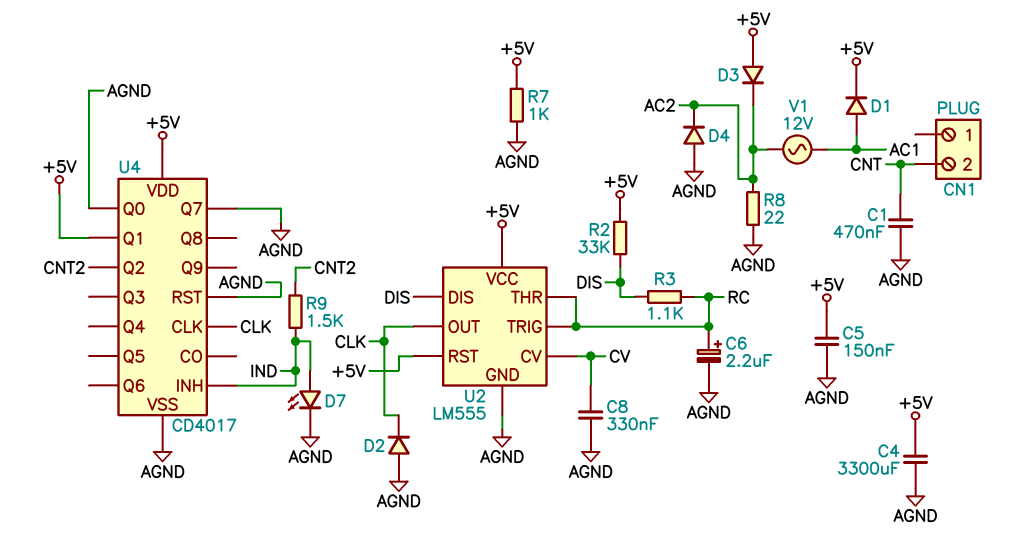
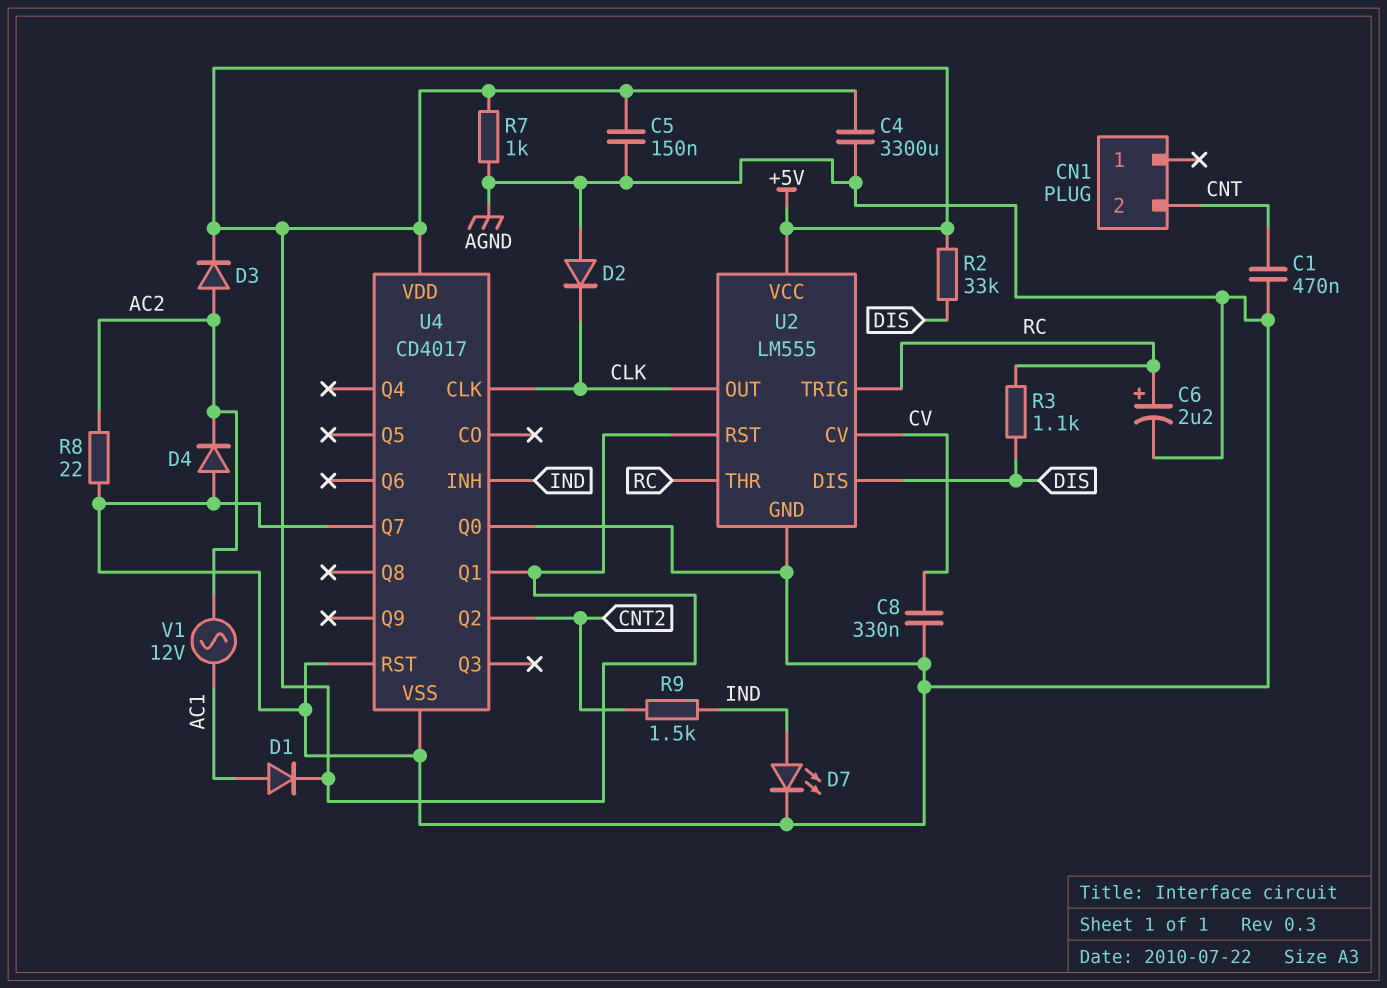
D3: diode (A +5V, K AC2) -> diode (A AC2, K +5V)

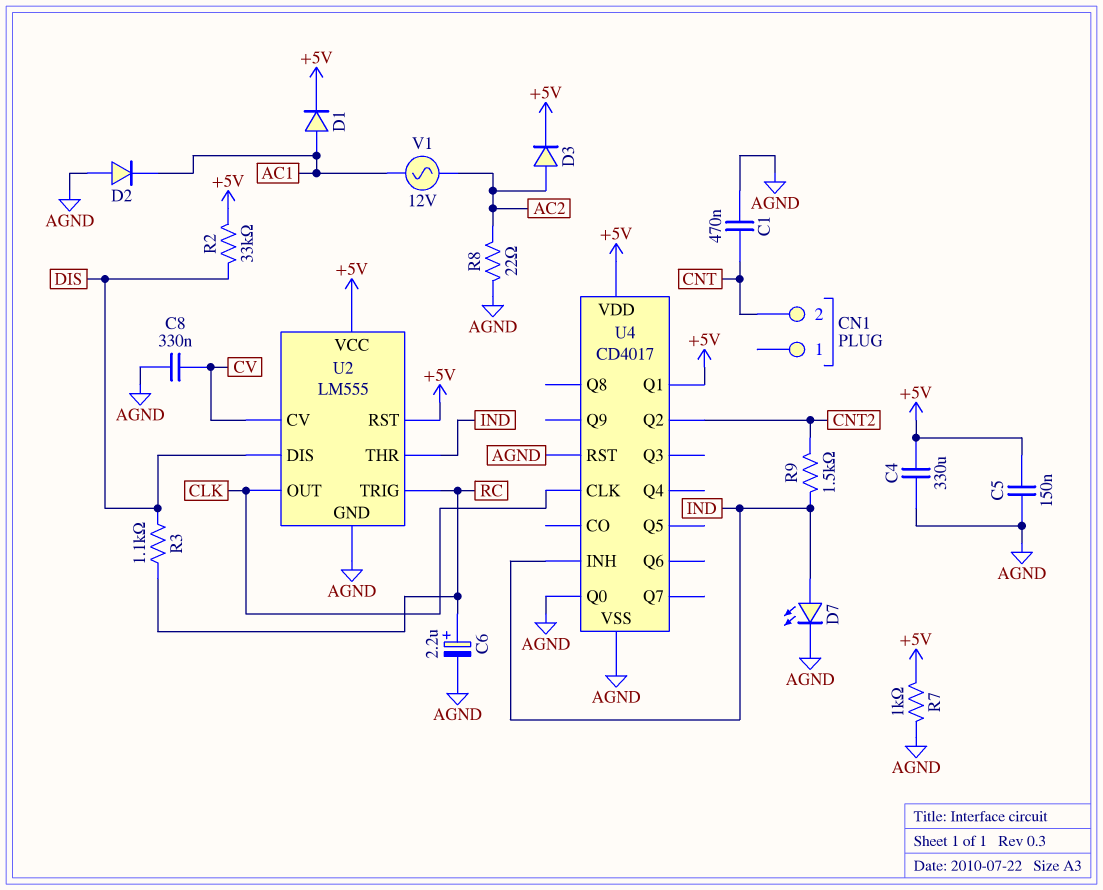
C4: 3300uF (+5V, AGND) -> 330uF (+5V, AGND)
D2: diode (A AGND, K CLK) -> diode (A AGND, K AC1)
D4: diode (A AGND, K AC2) -> none
U2 pin THR: RC -> IND
U4 pin Q7: AGND -> none

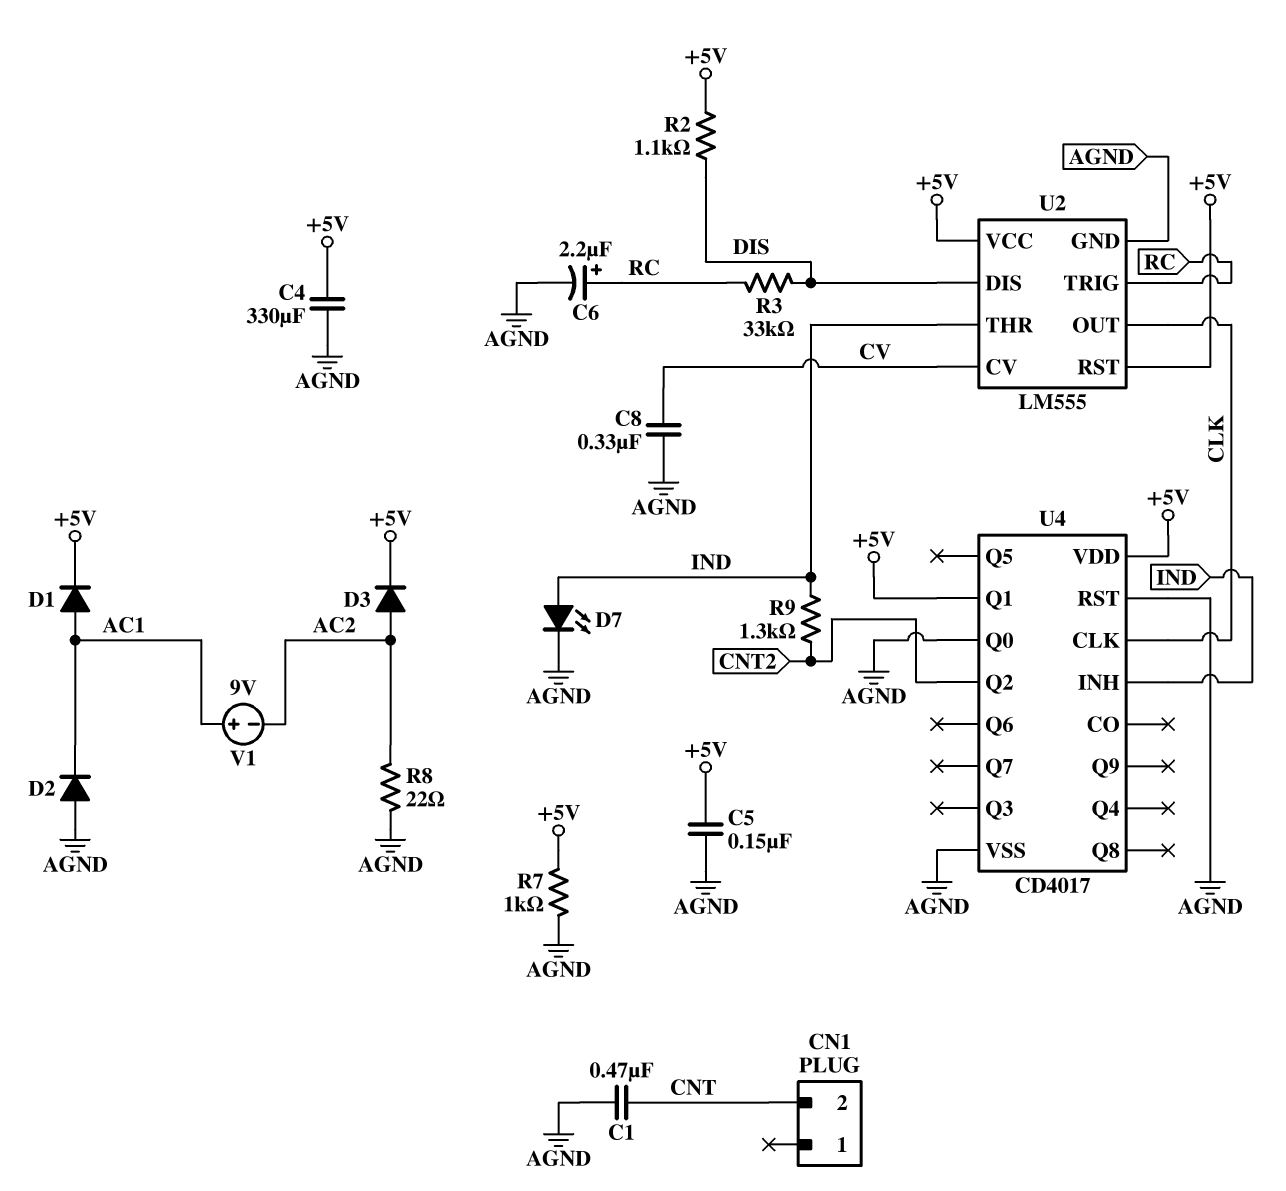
R2: 33k (+5V, DIS) -> 1.1k (+5V, DIS)
R3: 1.1k (DIS, RC) -> 33k (DIS, RC)
R9: 1.5k (CNT2, IND) -> 1.3k (CNT2, IND)
V1: AC 12V (AC1, AC2) -> 9V (plus AC1, minus AC2)

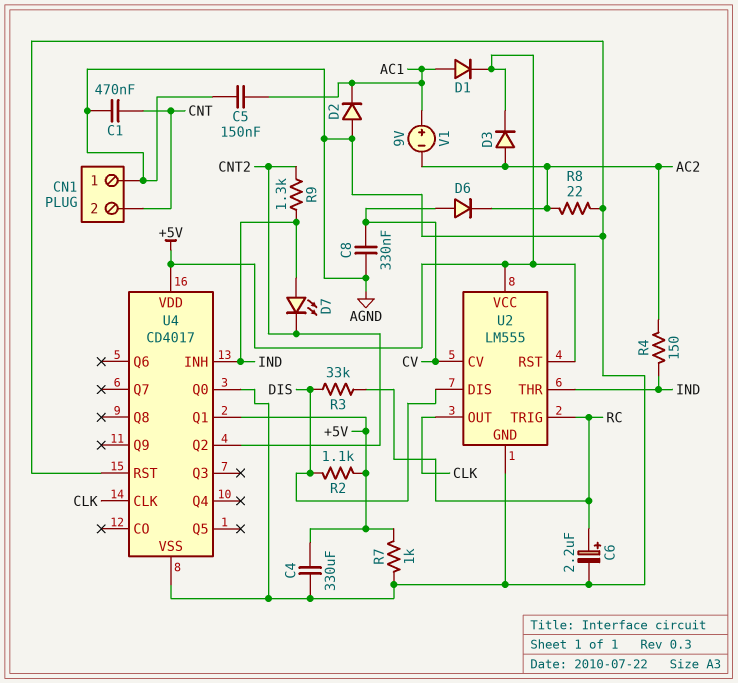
C5: 150nF (+5V, AGND) -> 150nF (AC1, AGND)
CN1 pin 1: none -> AGND
D6: none -> diode (A CV, K AC2)
D7: LED (A IND, K AGND) -> LED (A IND, K CNT2)
R4: none -> 150 (AC2, IND)

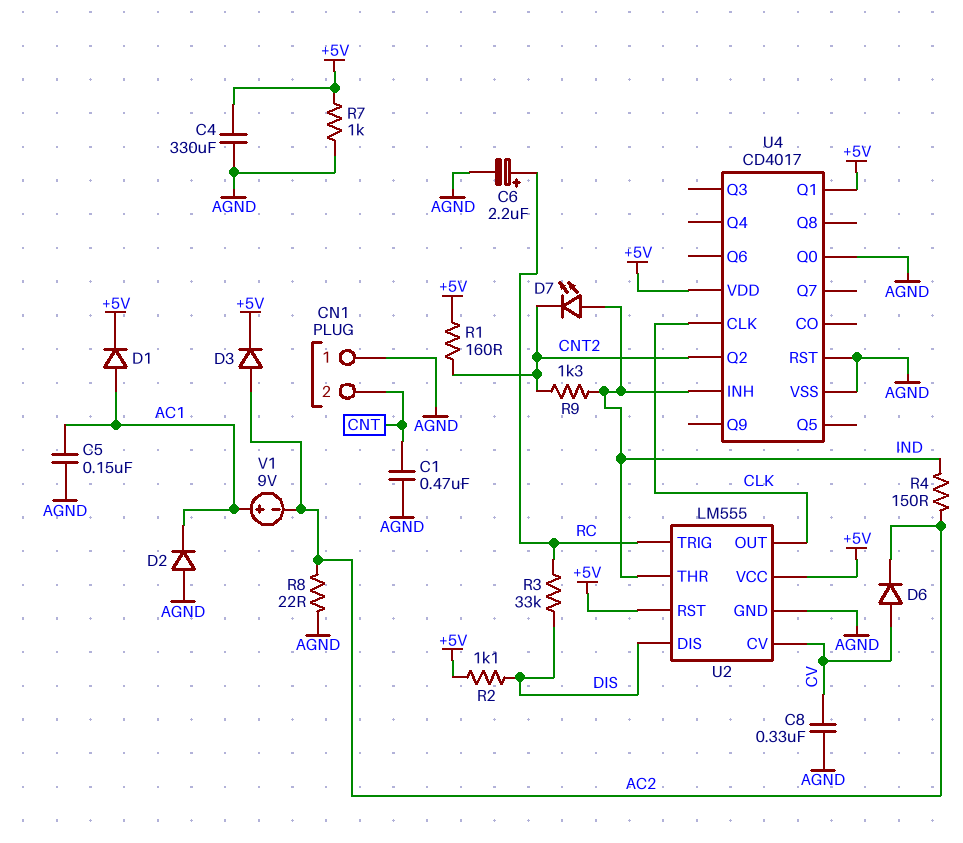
R1: none -> 160 (+5V, CNT2)

